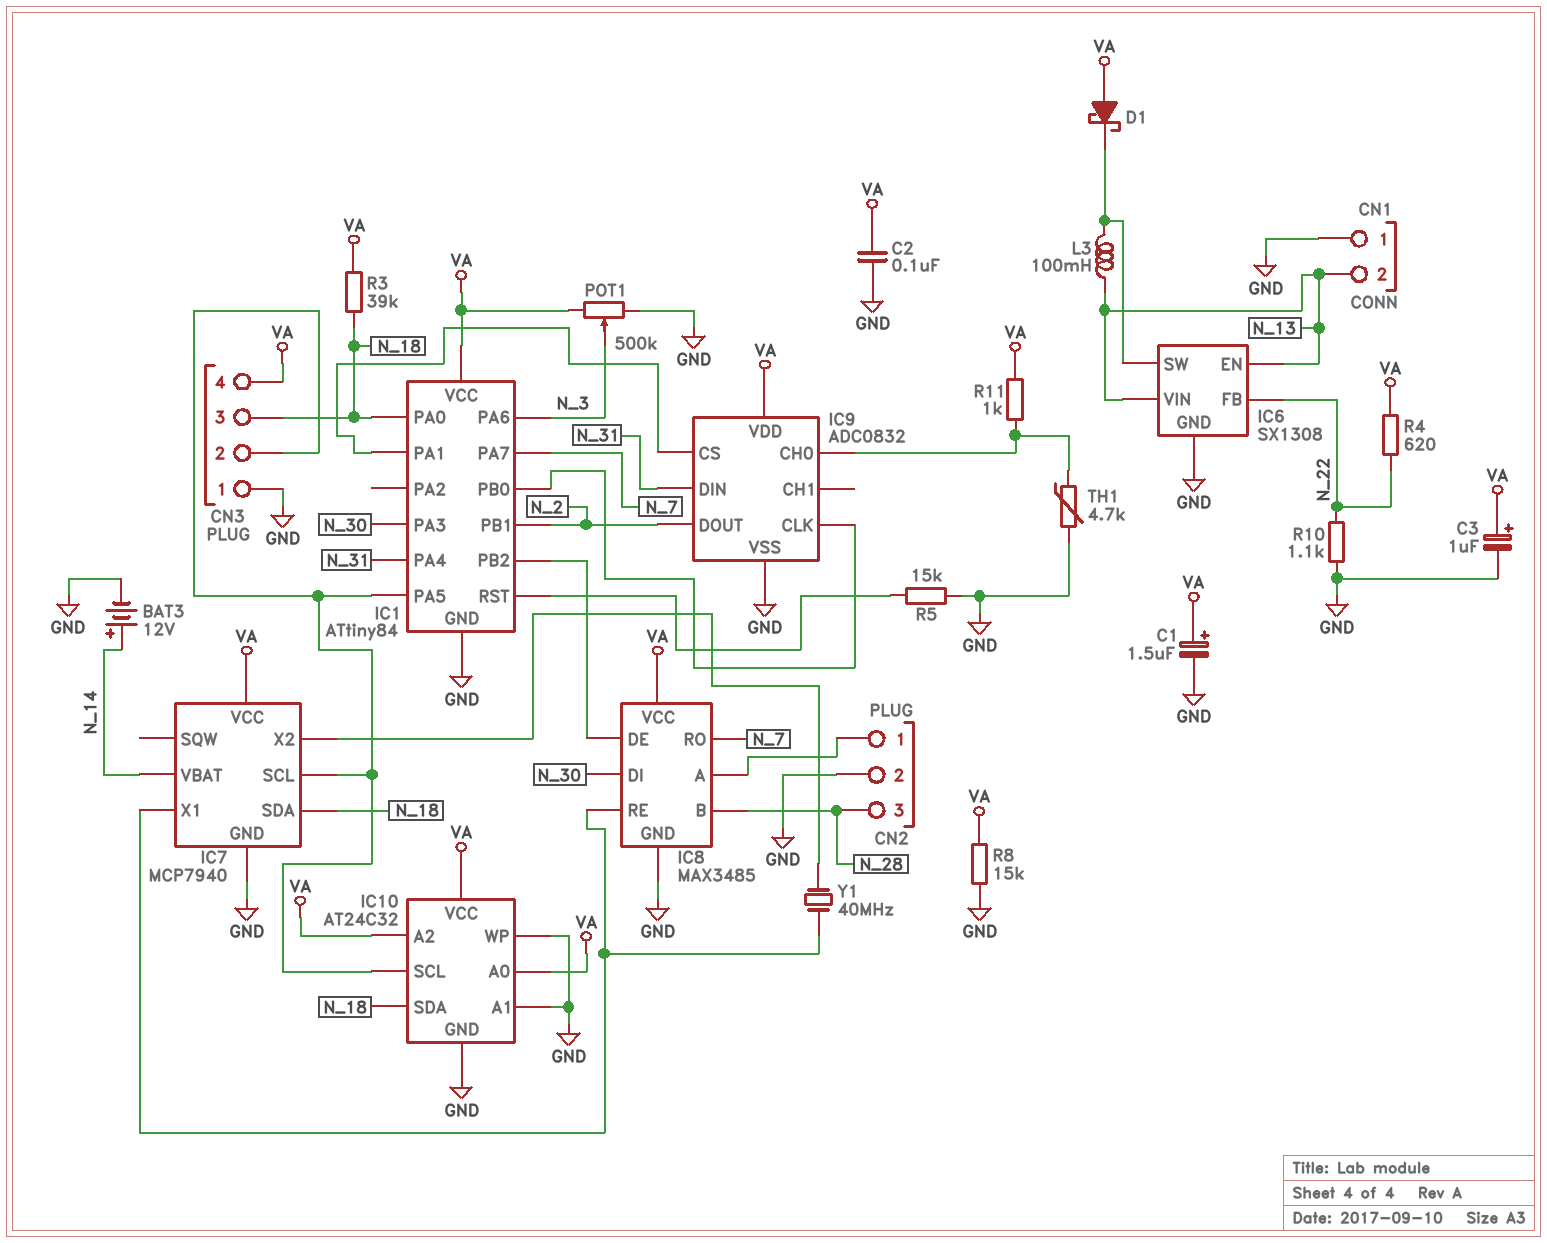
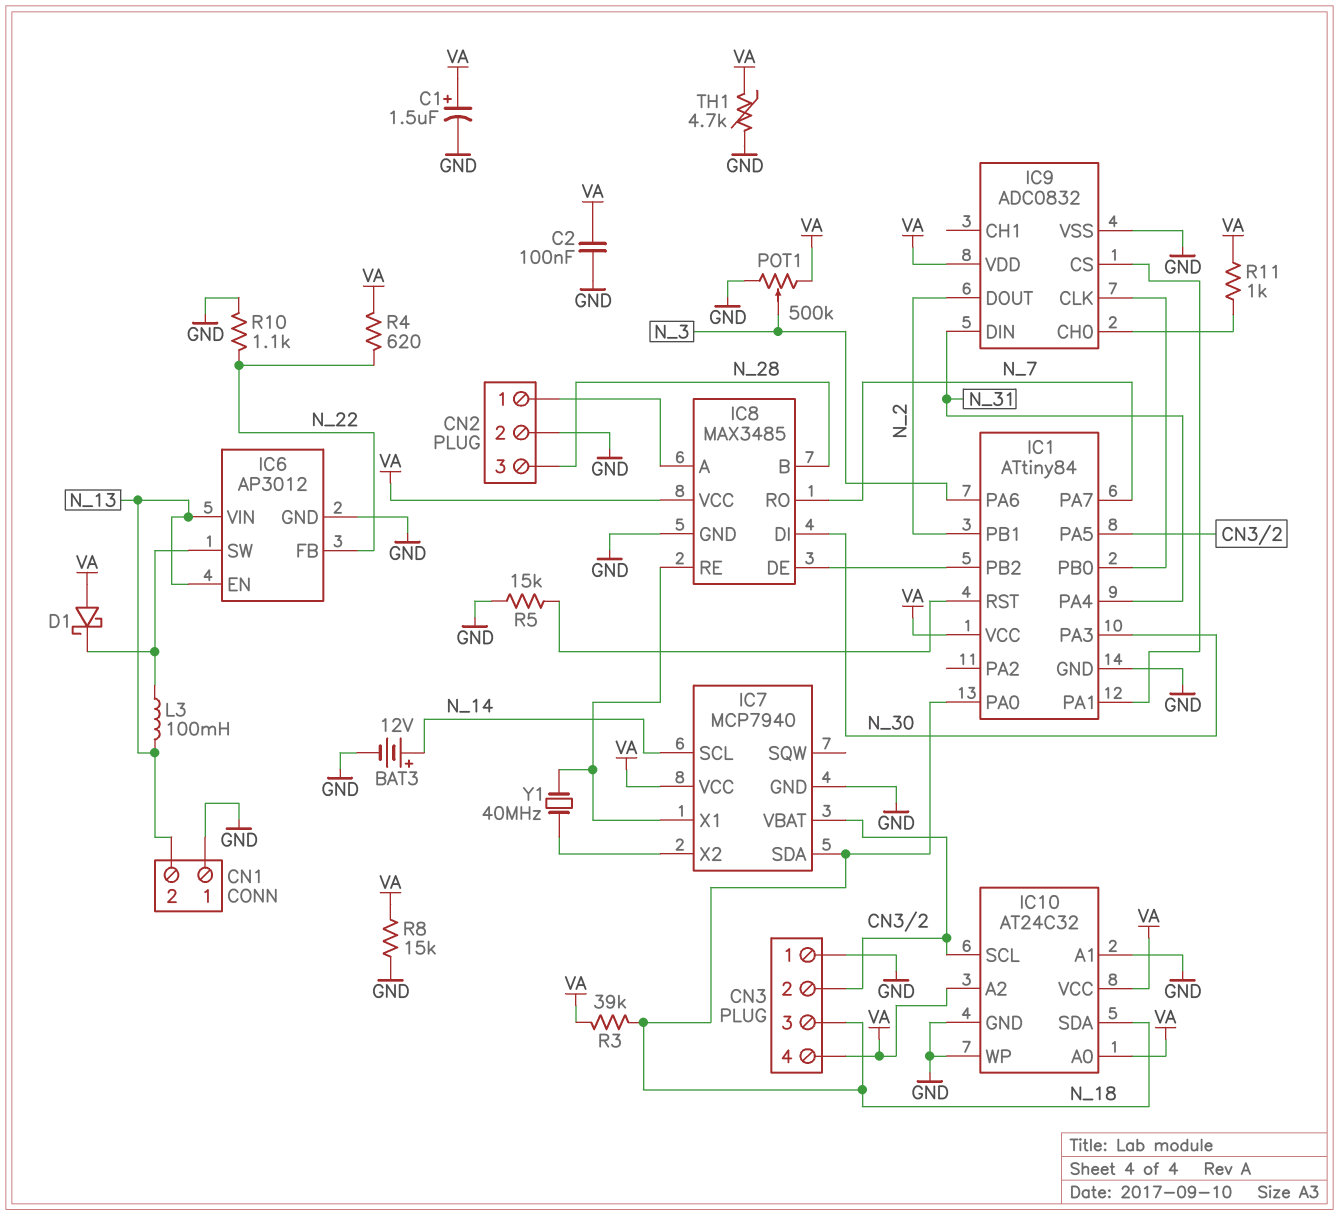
C3: 1uF (plus VA, minus GND) -> none
IC6: SX1308 -> AP3012
IC7 pin SCL: CN3/2 -> N_14
IC7 pin VBAT: N_14 -> CN3/2
TH1: 4.7k (GND, IC9/CH0) -> 4.7k (GND, VA)

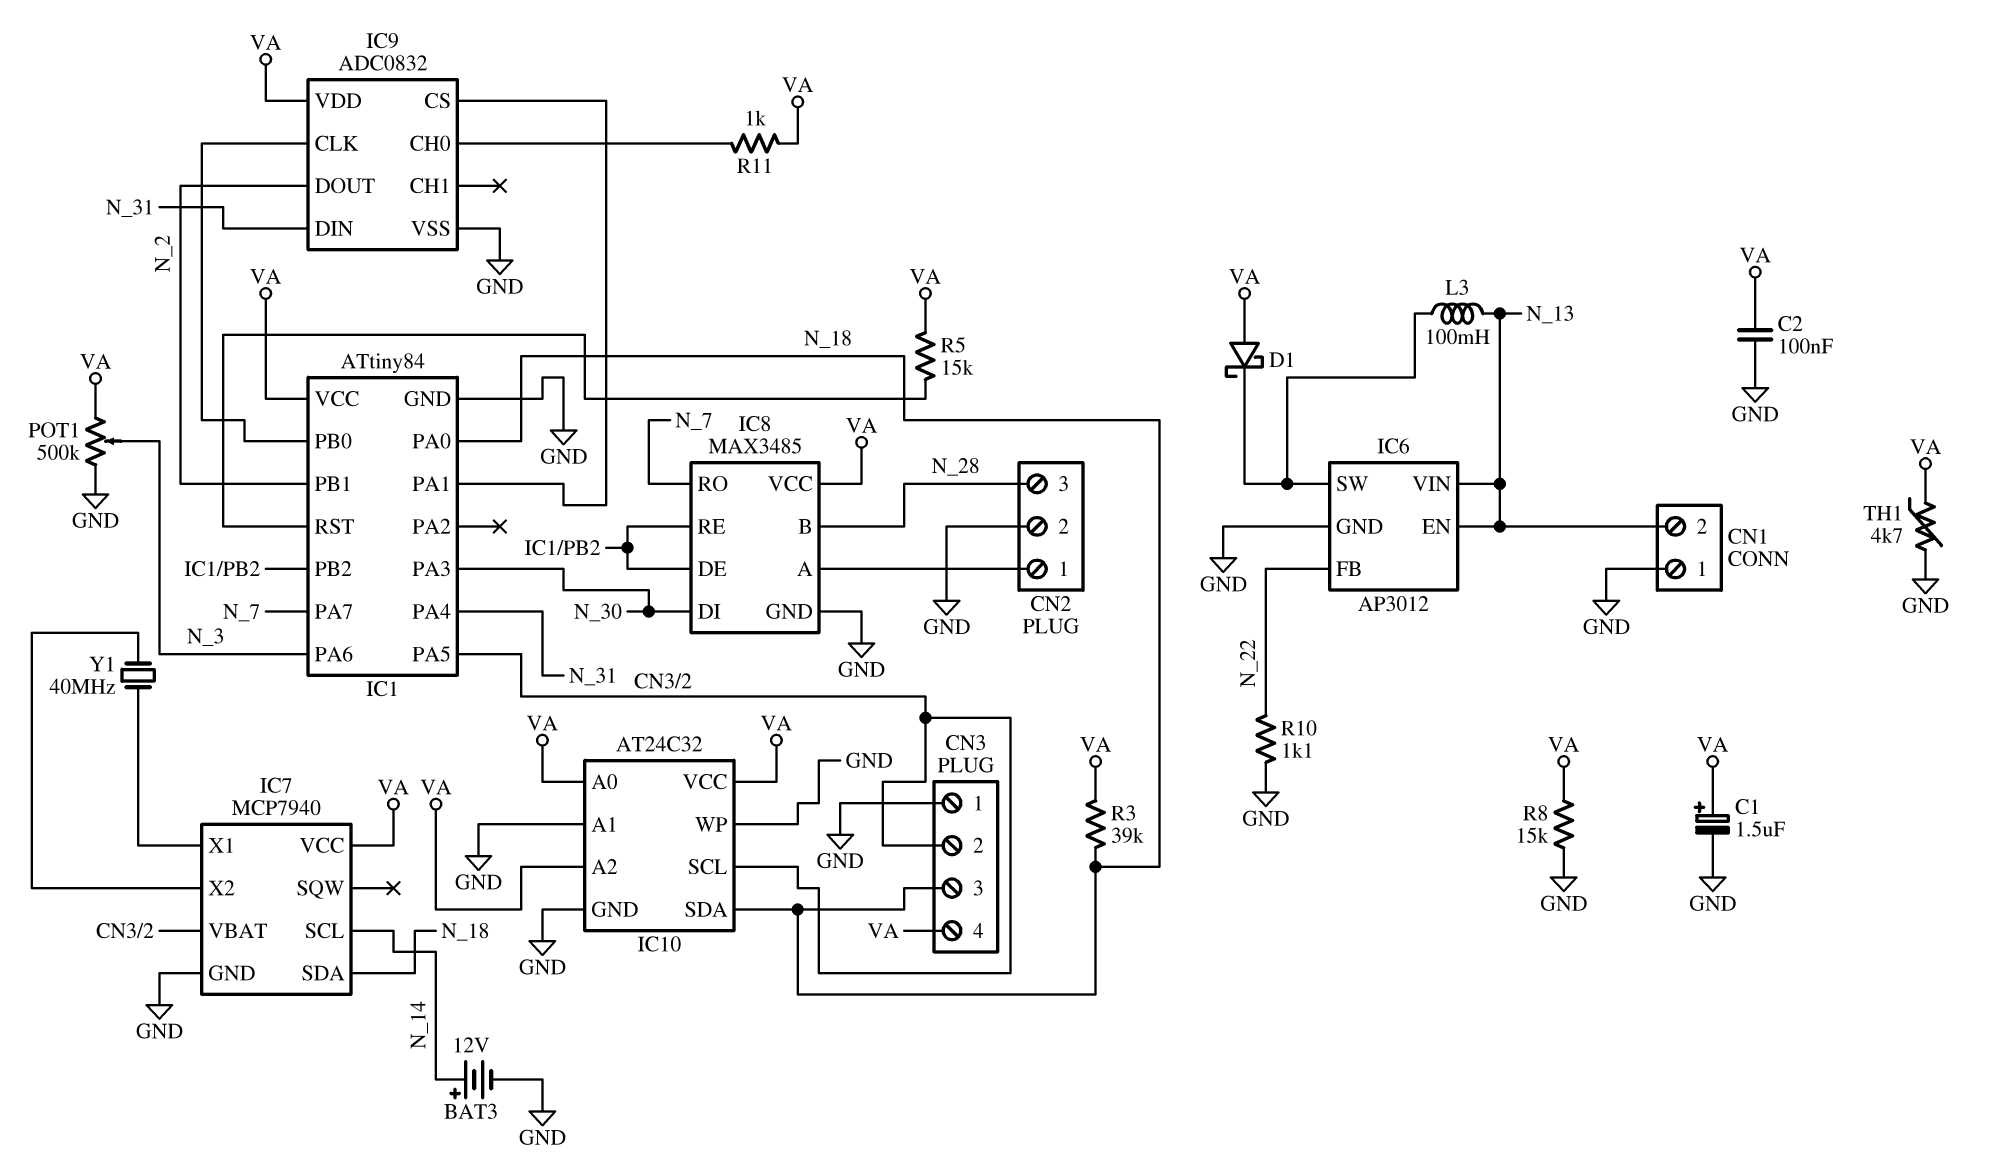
IC8 pin RE: IC7/X1 -> IC1/PB2
R4: 620 (N_22, VA) -> none
R5: 15k (GND, IC1/RST) -> 15k (IC1/RST, VA)

